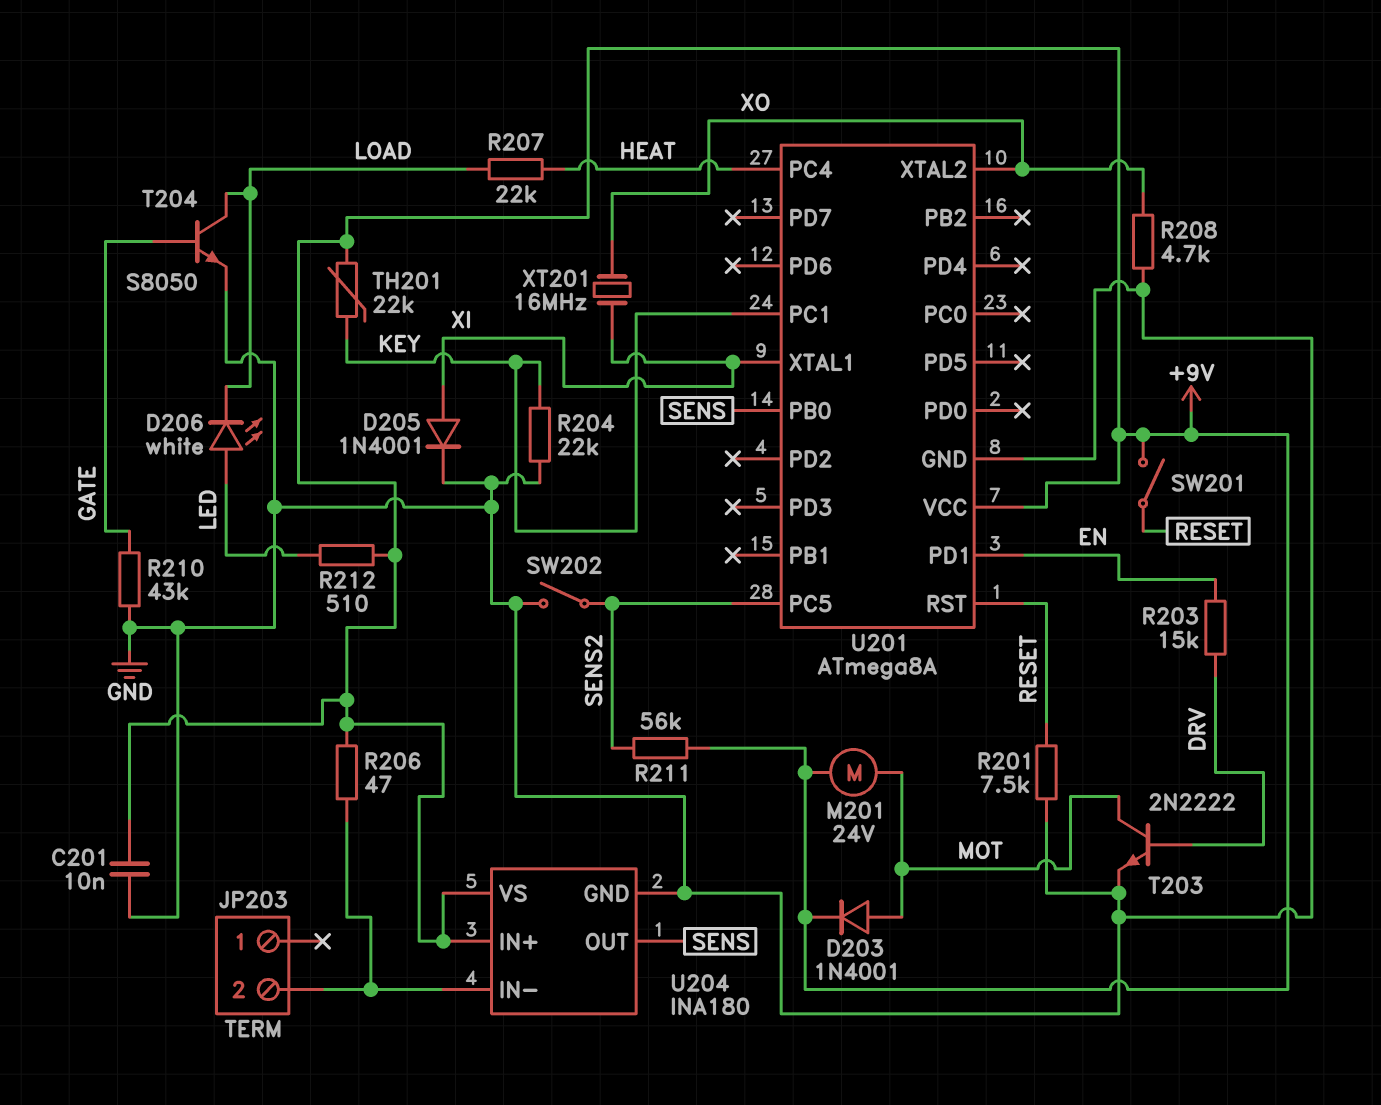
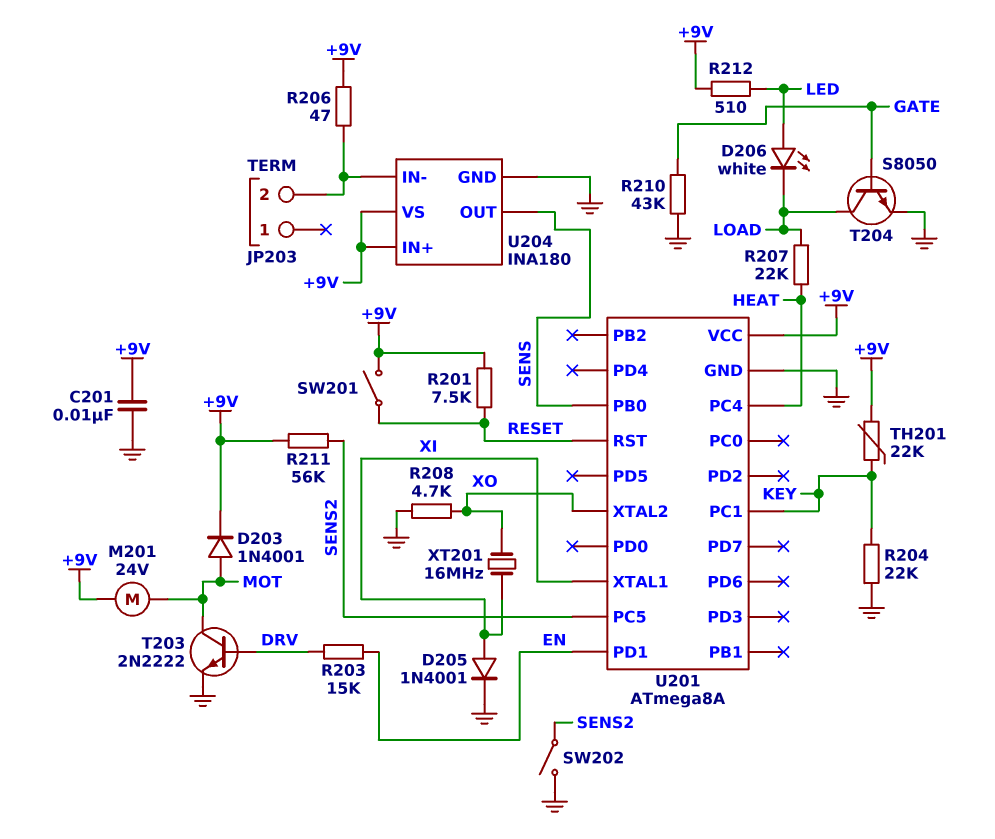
R201: 7.5k (GND, RESET) -> 7.5k (+9V, RESET)

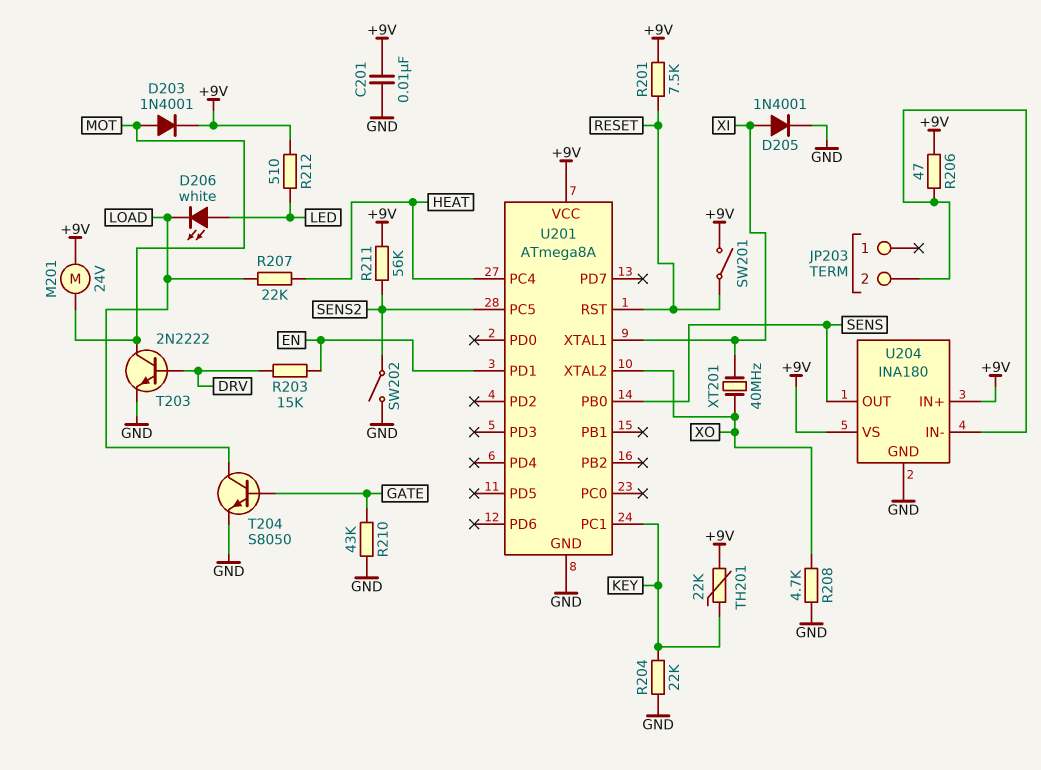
XT201: 16MHz (XI, XO) -> 40MHz (XI, XO)

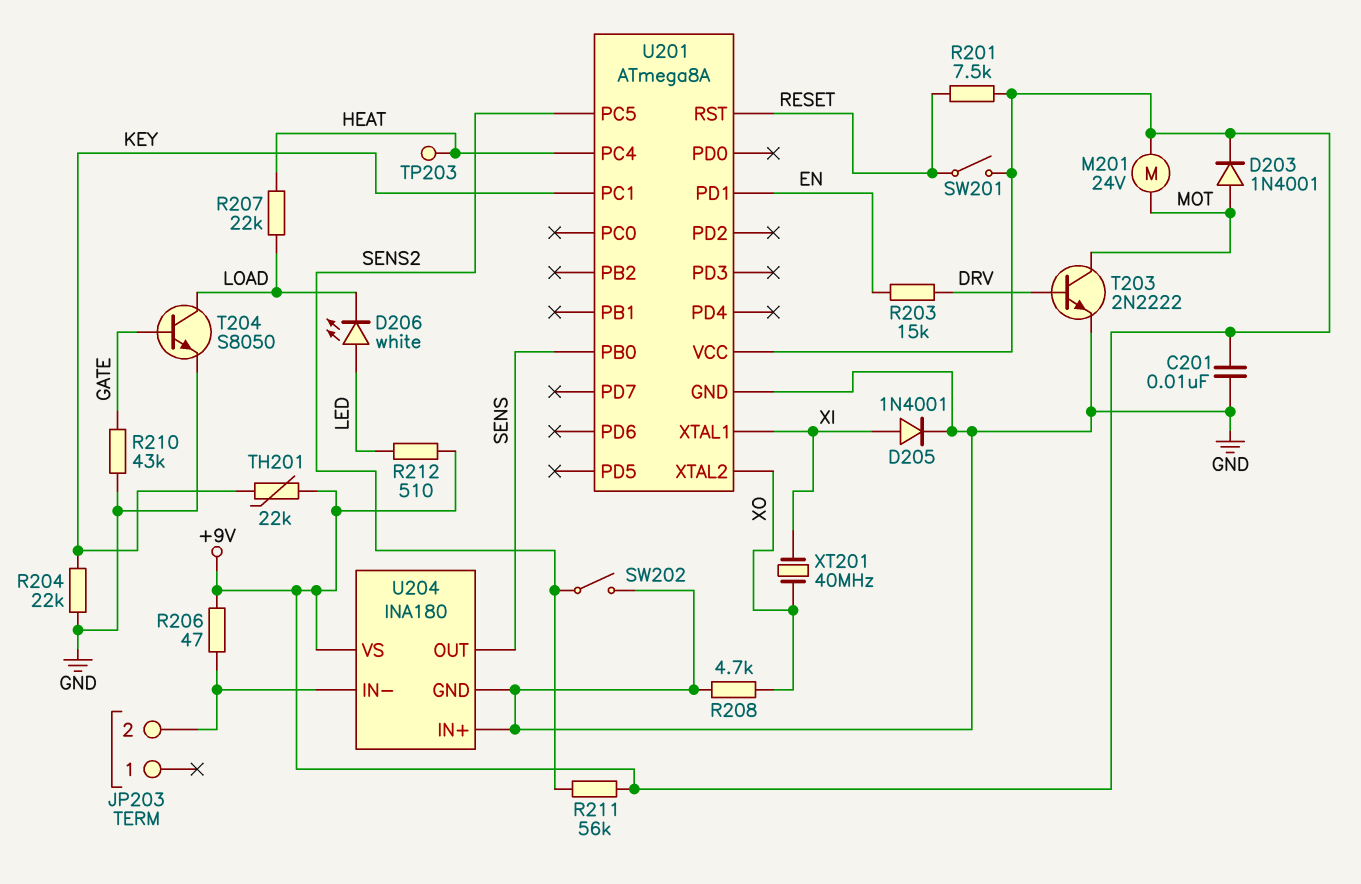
TP203: none -> test point (HEAT)
U204 pin IN+: +9V -> GND

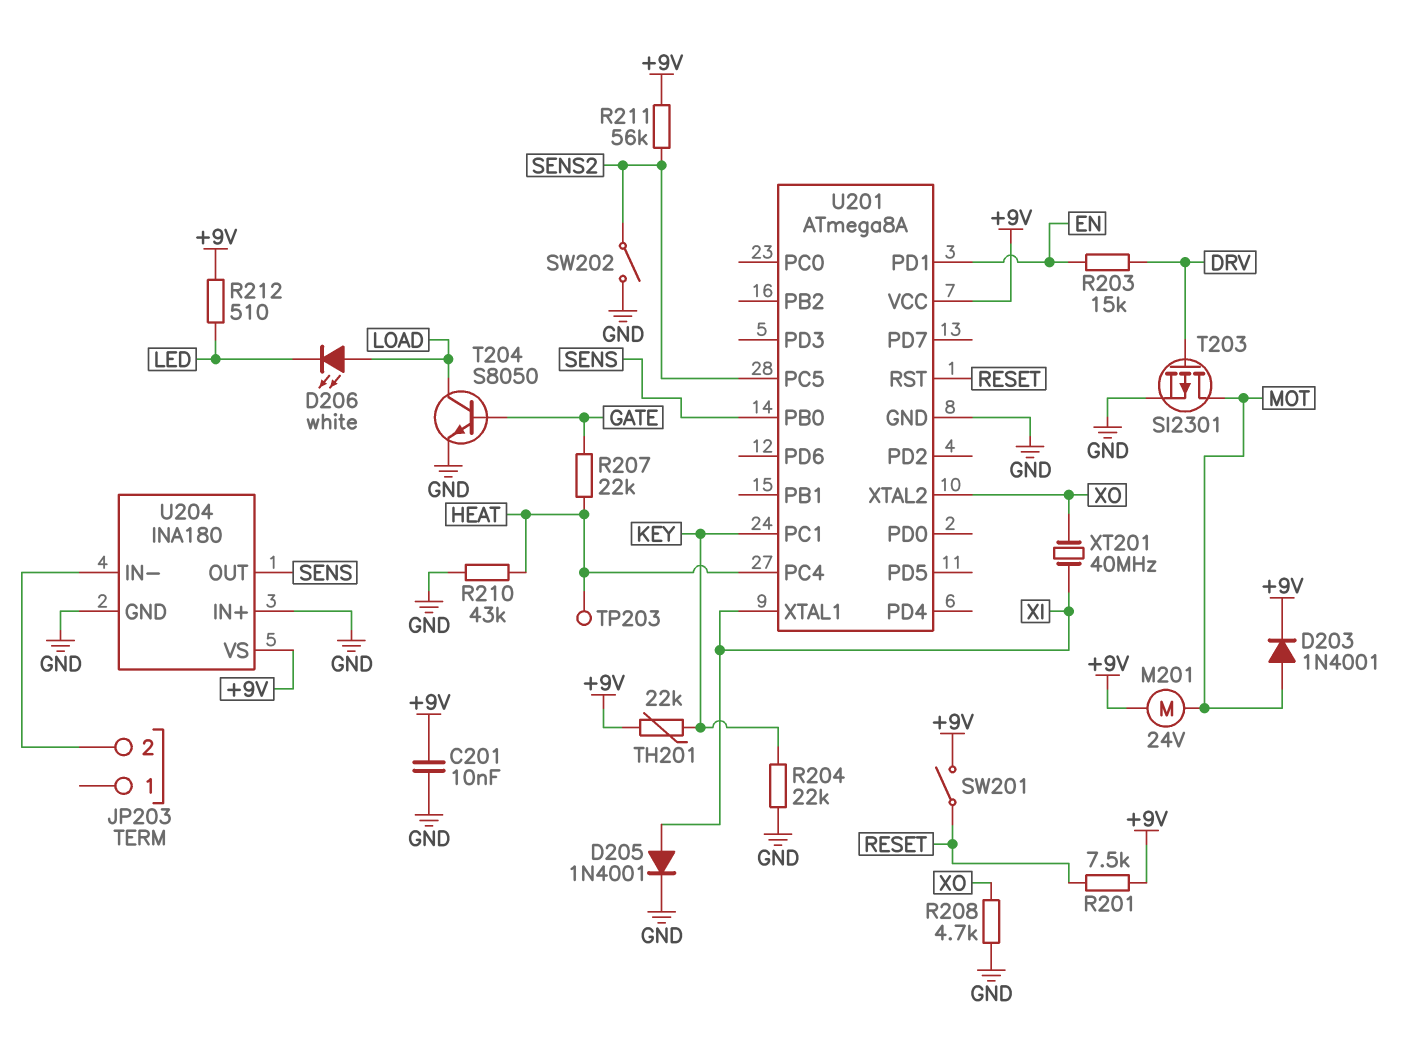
D206: LED white (A LED, K LOAD) -> LED white (A LOAD, K LED)
R206: 47 (+9V, JP203/2) -> none
R207: 22k (HEAT, LOAD) -> 22k (GATE, HEAT)
R210: 43k (GATE, GND) -> 43k (GND, HEAT)
T203: NPN 2N2222 (B DRV, C MOT, E GND) -> PMOS SI2301 (G DRV, D MOT, S GND)

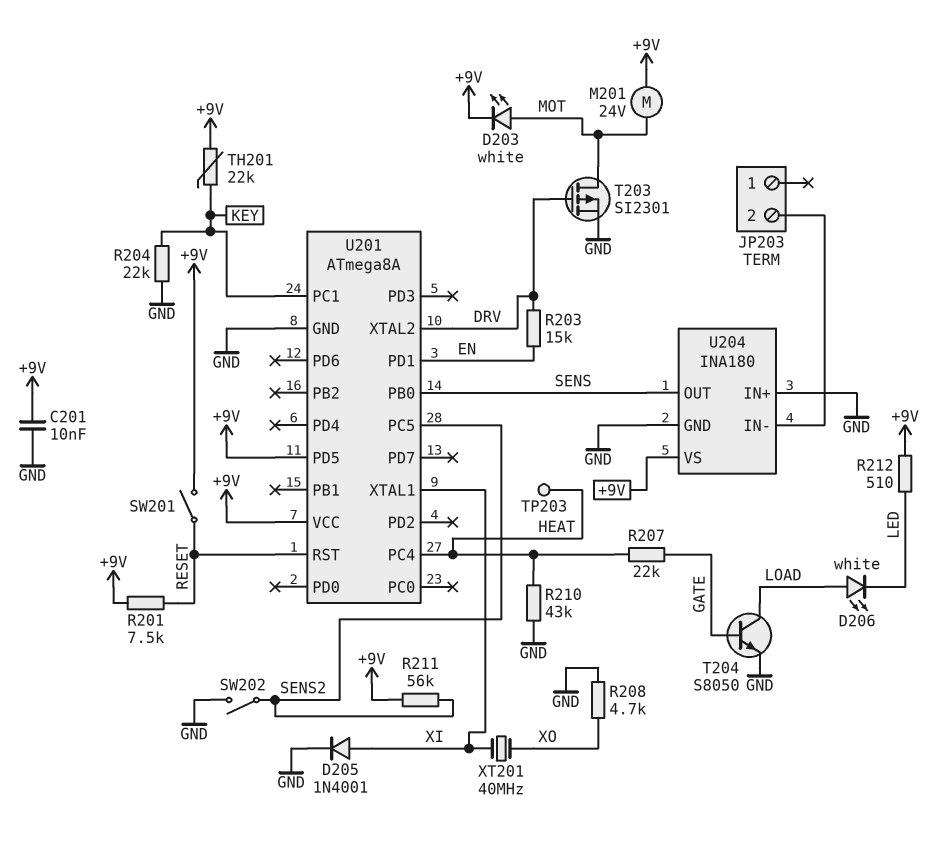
D203: diode 1N4001 (A MOT, K +9V) -> LED white (A MOT, K +9V)
U201 pin PD5: none -> +9V
U201 pin XTAL2: XO -> DRV

